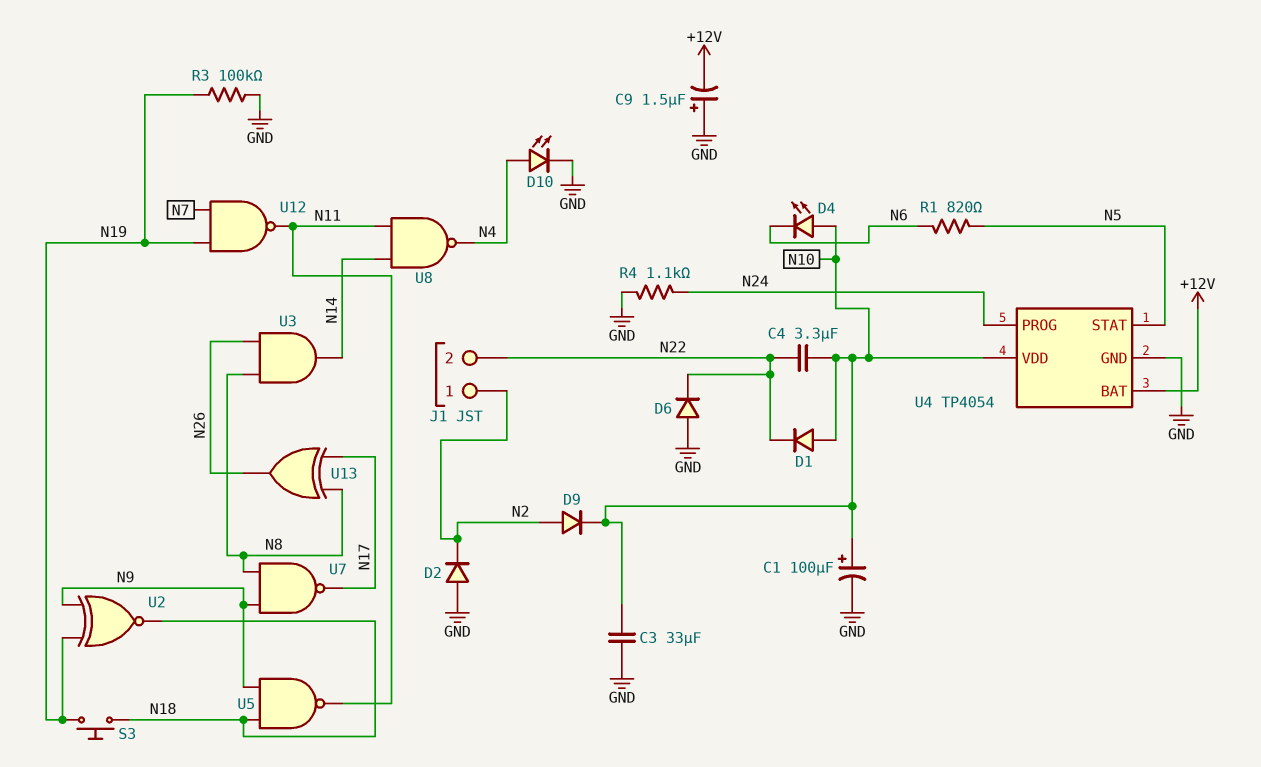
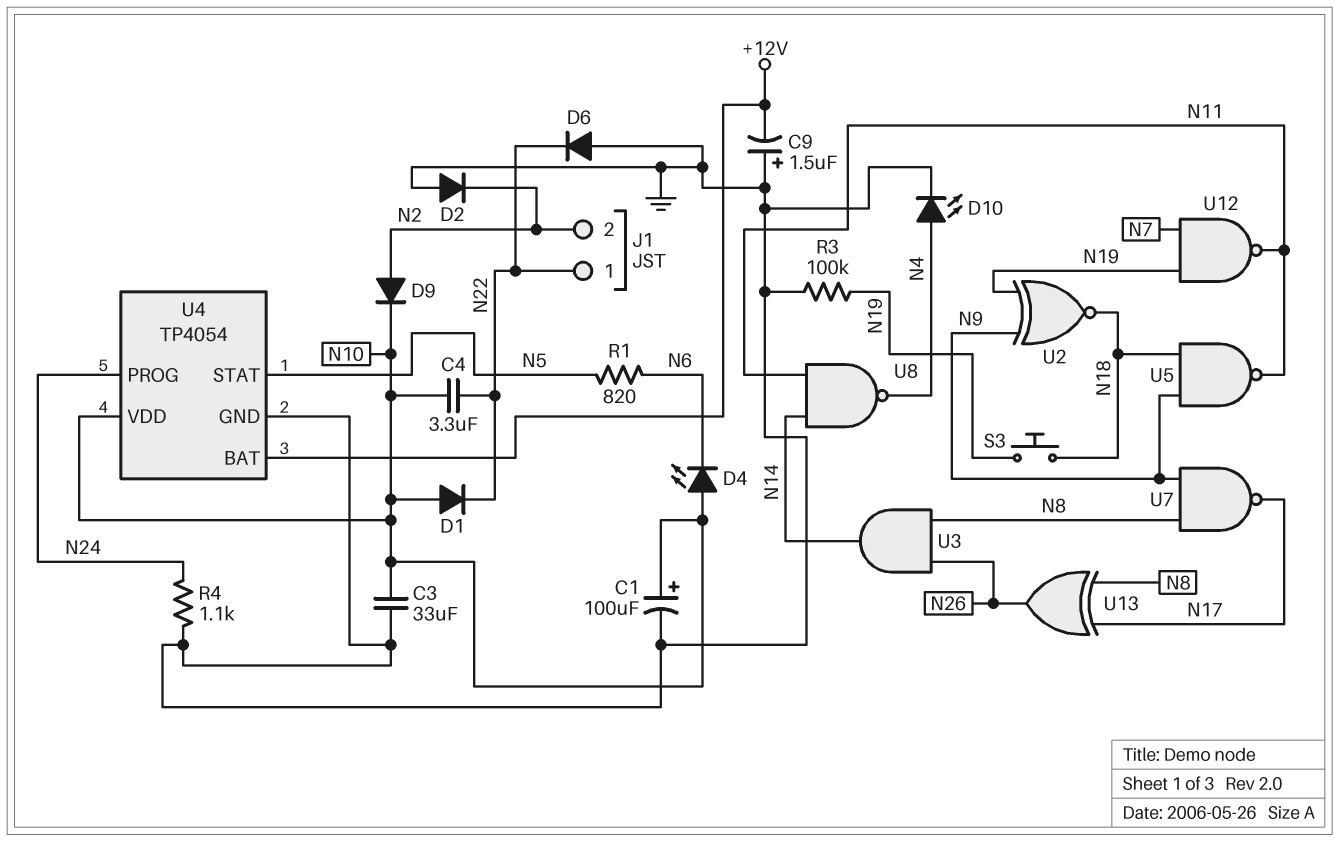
J1 pin 1: N2 -> N22
J1 pin 2: N22 -> N2

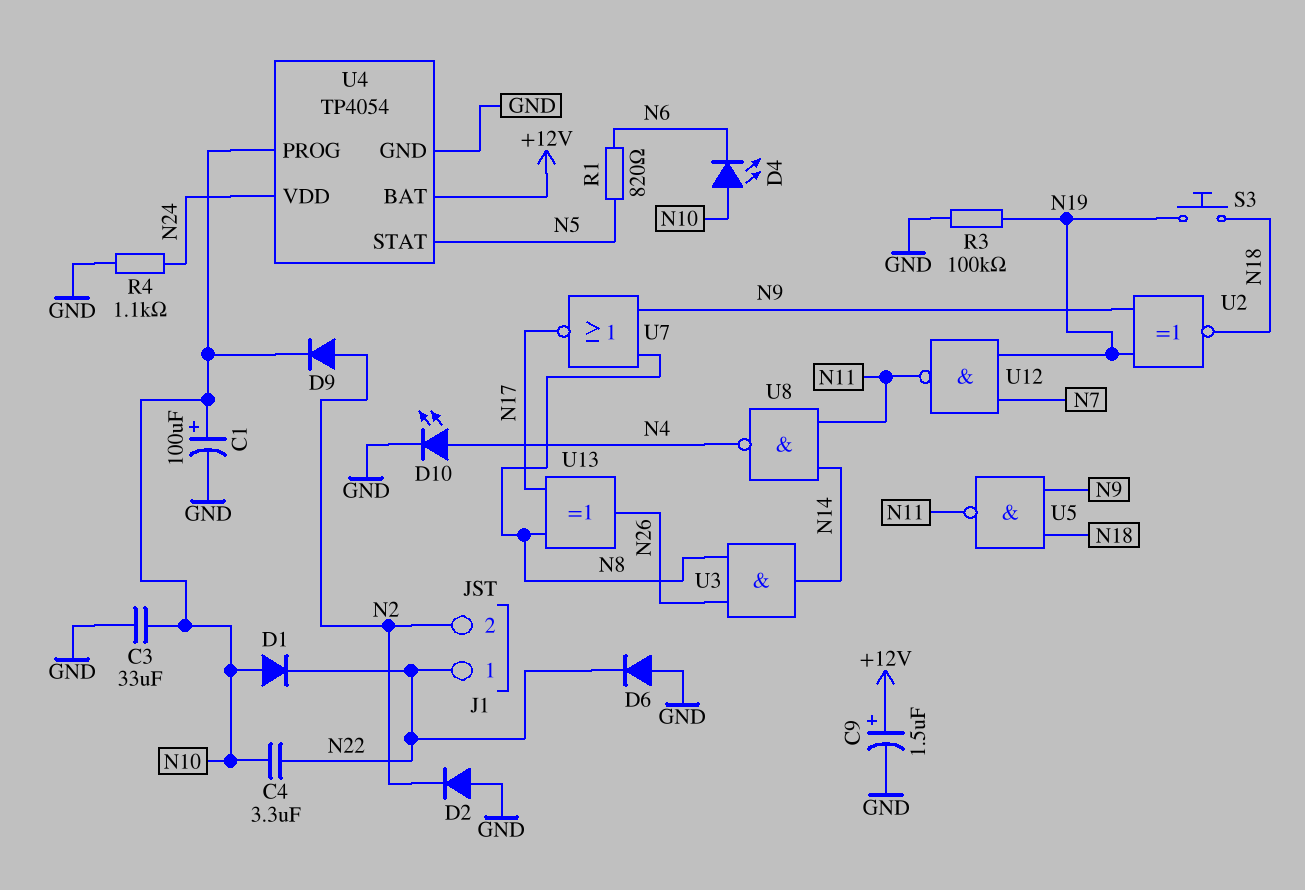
C9: 1.5uF (plus GND, minus +12V) -> 1.5uF (plus +12V, minus GND)
U4 pin PROG: N24 -> N10
U4 pin VDD: N10 -> N24
U7: NAND (in N8, in N9, out N17) -> NOR (in N8, in N9, out N17)

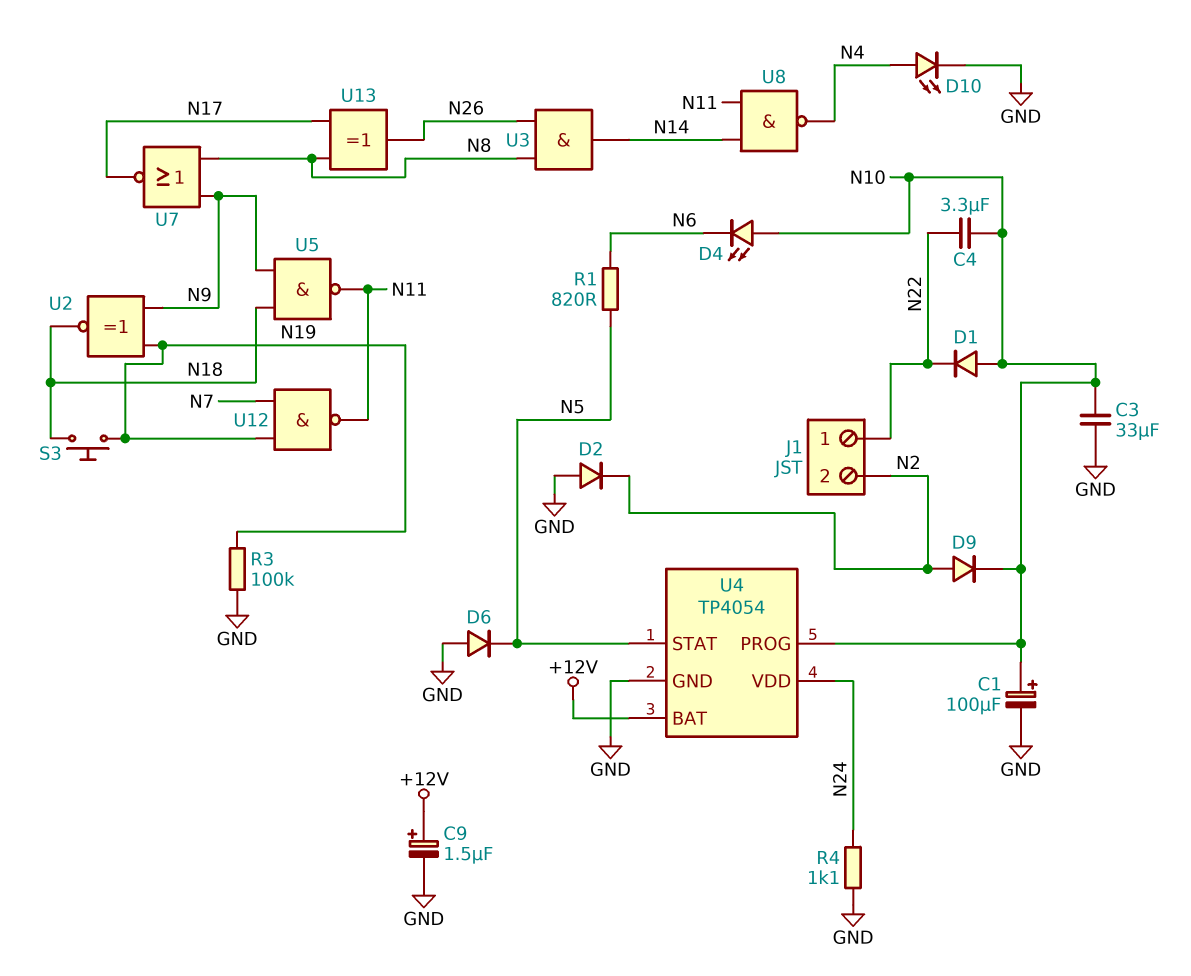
D6: diode (A GND, K N22) -> diode (A GND, K N5)

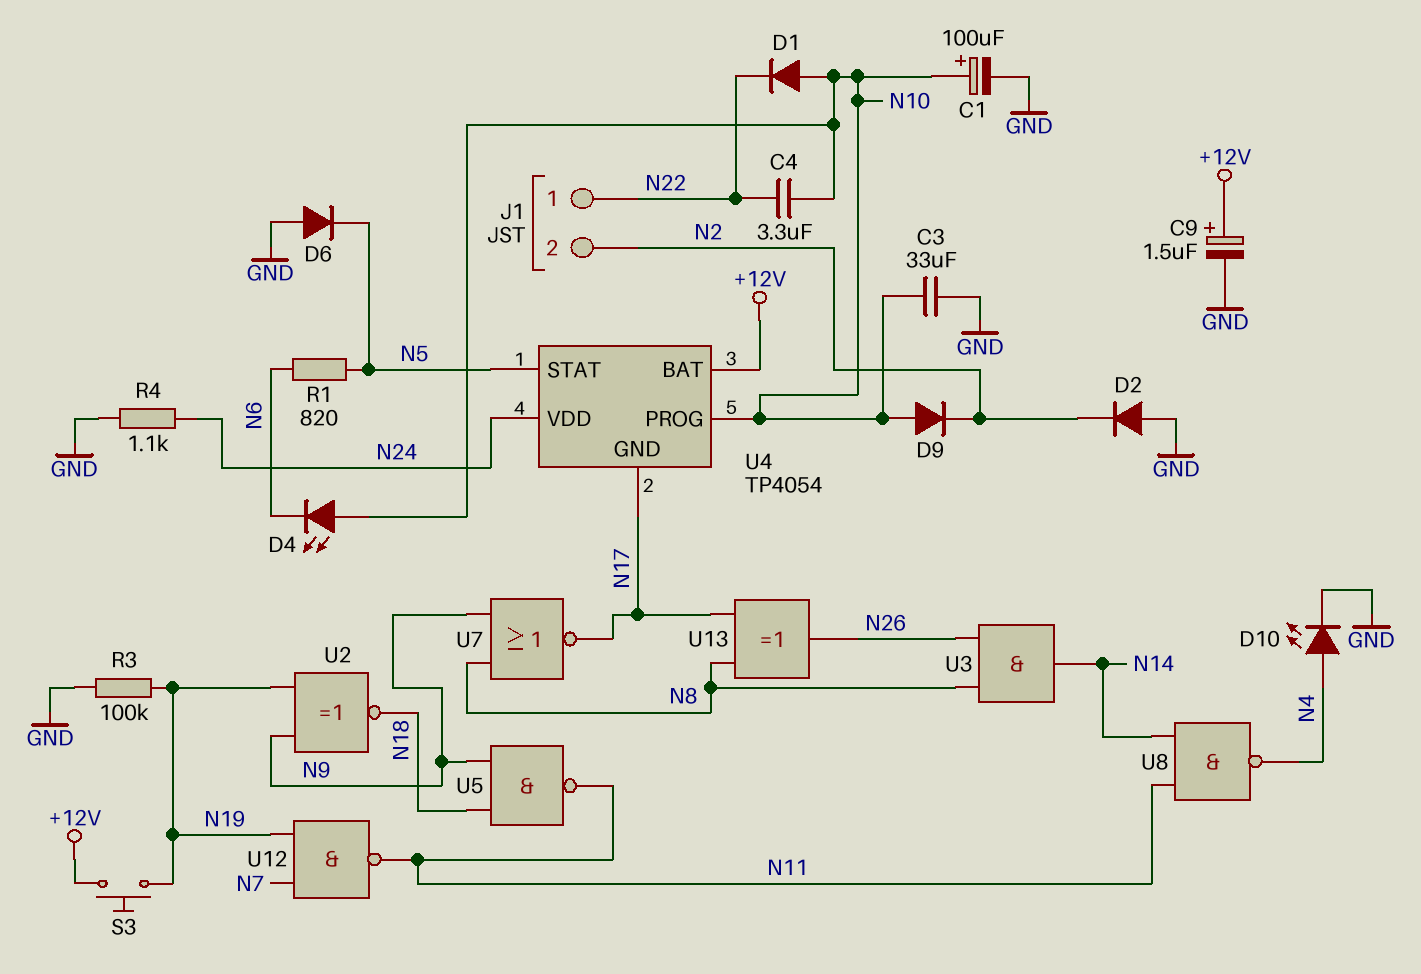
D9: diode (A N2, K N10) -> diode (A N10, K N2)
S3: button (N18, N19) -> button (+12V, N19)
U4 pin GND: GND -> N17

